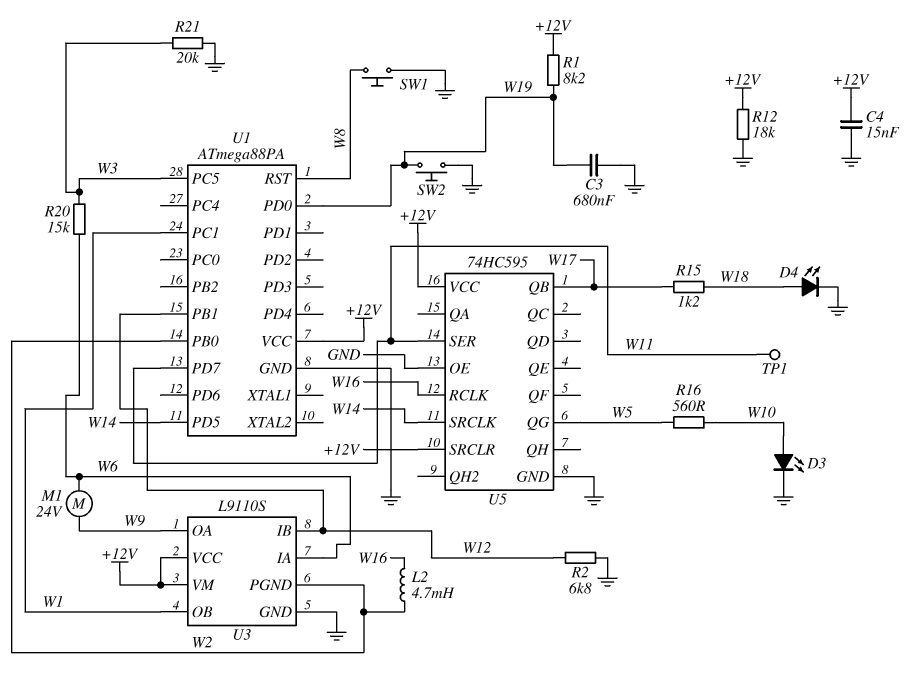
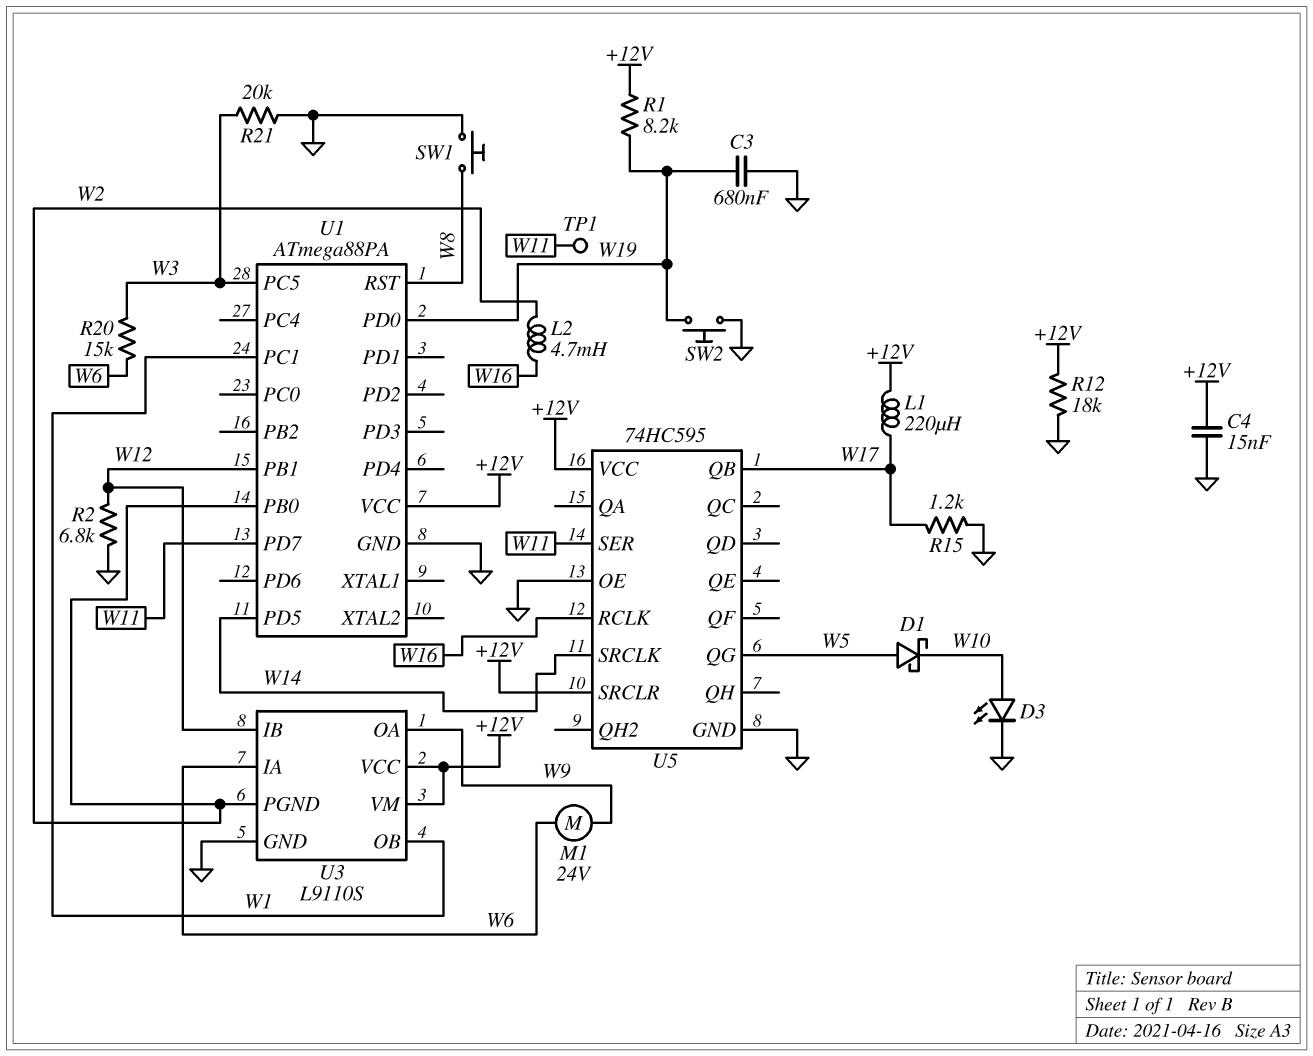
D1: none -> schottky (A W5, K W10)
D4: LED (A W18, K GND) -> none
L1: none -> 220uH (+12V, W17)
R15: 1.2k (W17, W18) -> 1.2k (GND, W17)
R16: 560 (W5, W10) -> none

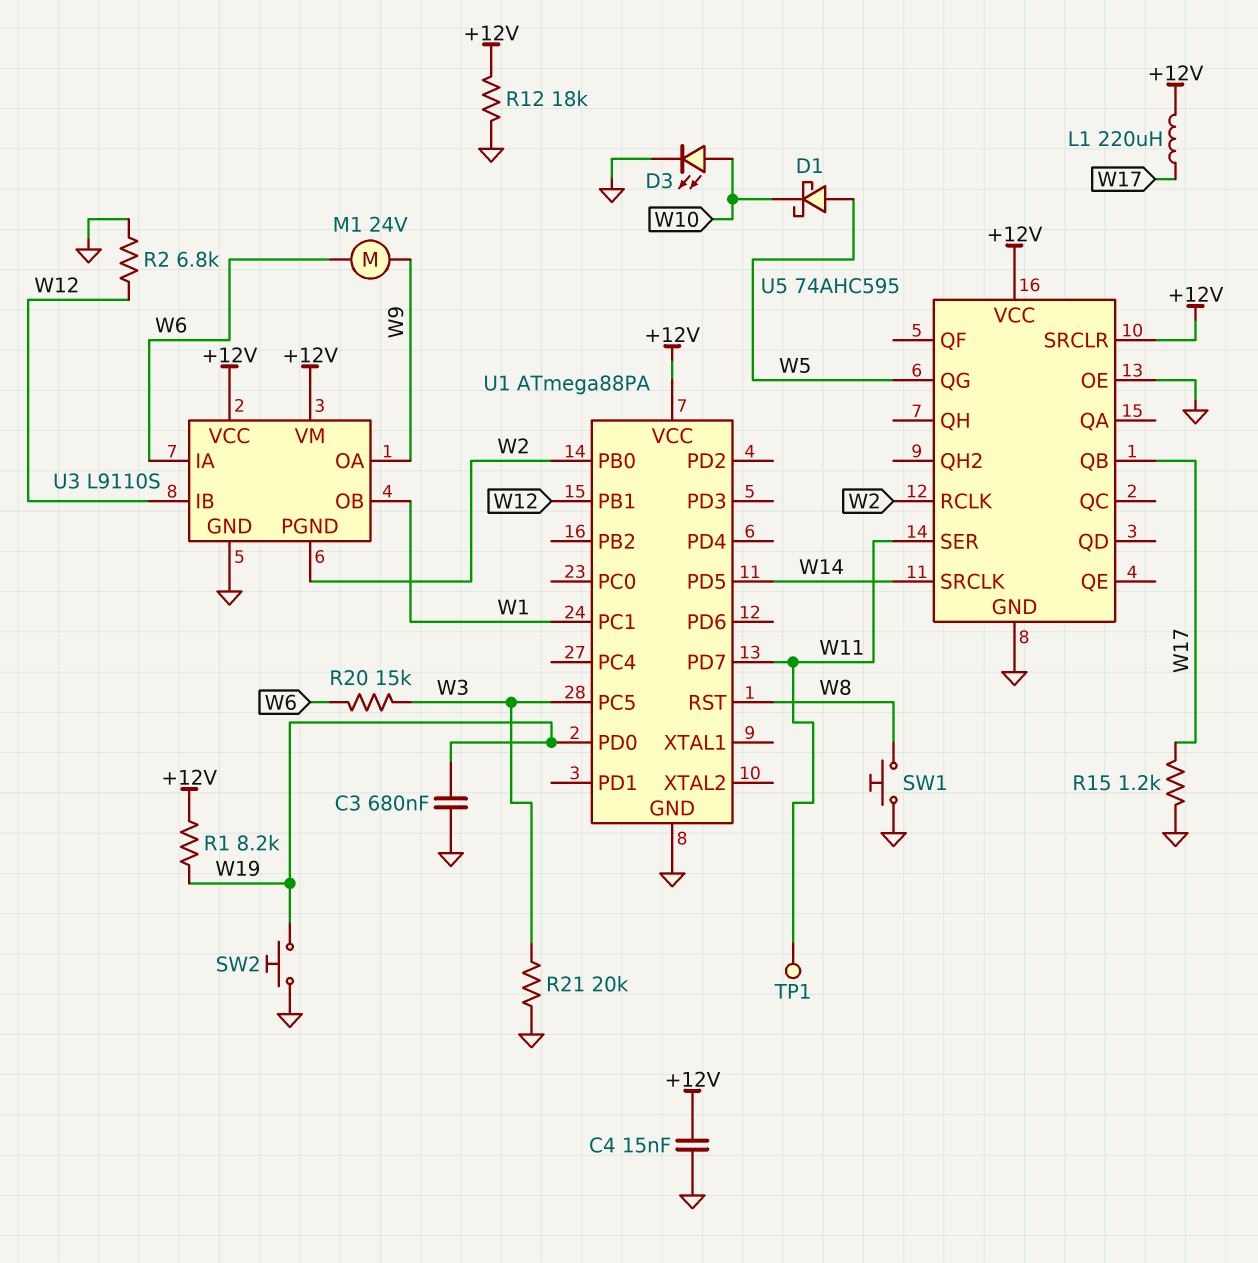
L2: 4.7mH (W2, W16) -> none
U5: 74HC595 -> 74AHC595
U5 pin RCLK: W16 -> W2

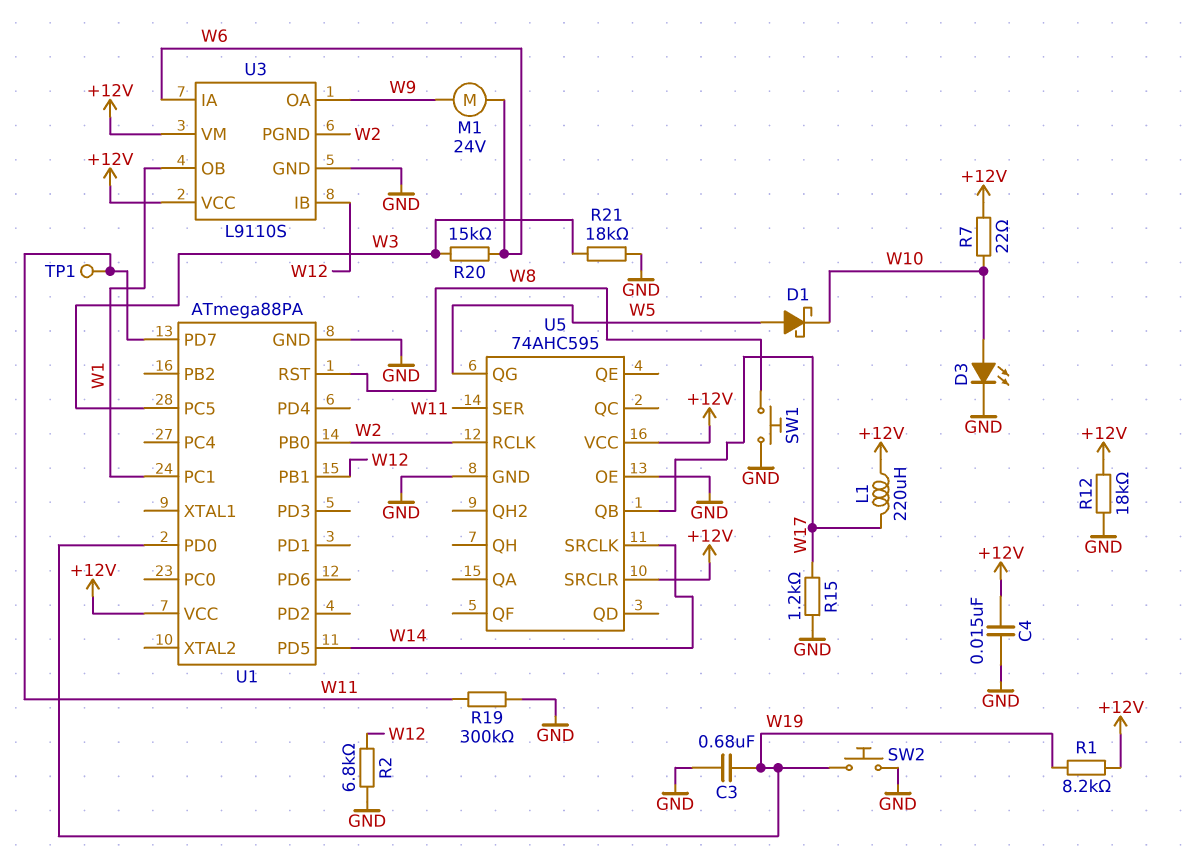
R7: none -> 22 (+12V, W10)
R19: none -> 300k (GND, W11)
R21: 20k (GND, W3) -> 18k (GND, W3)

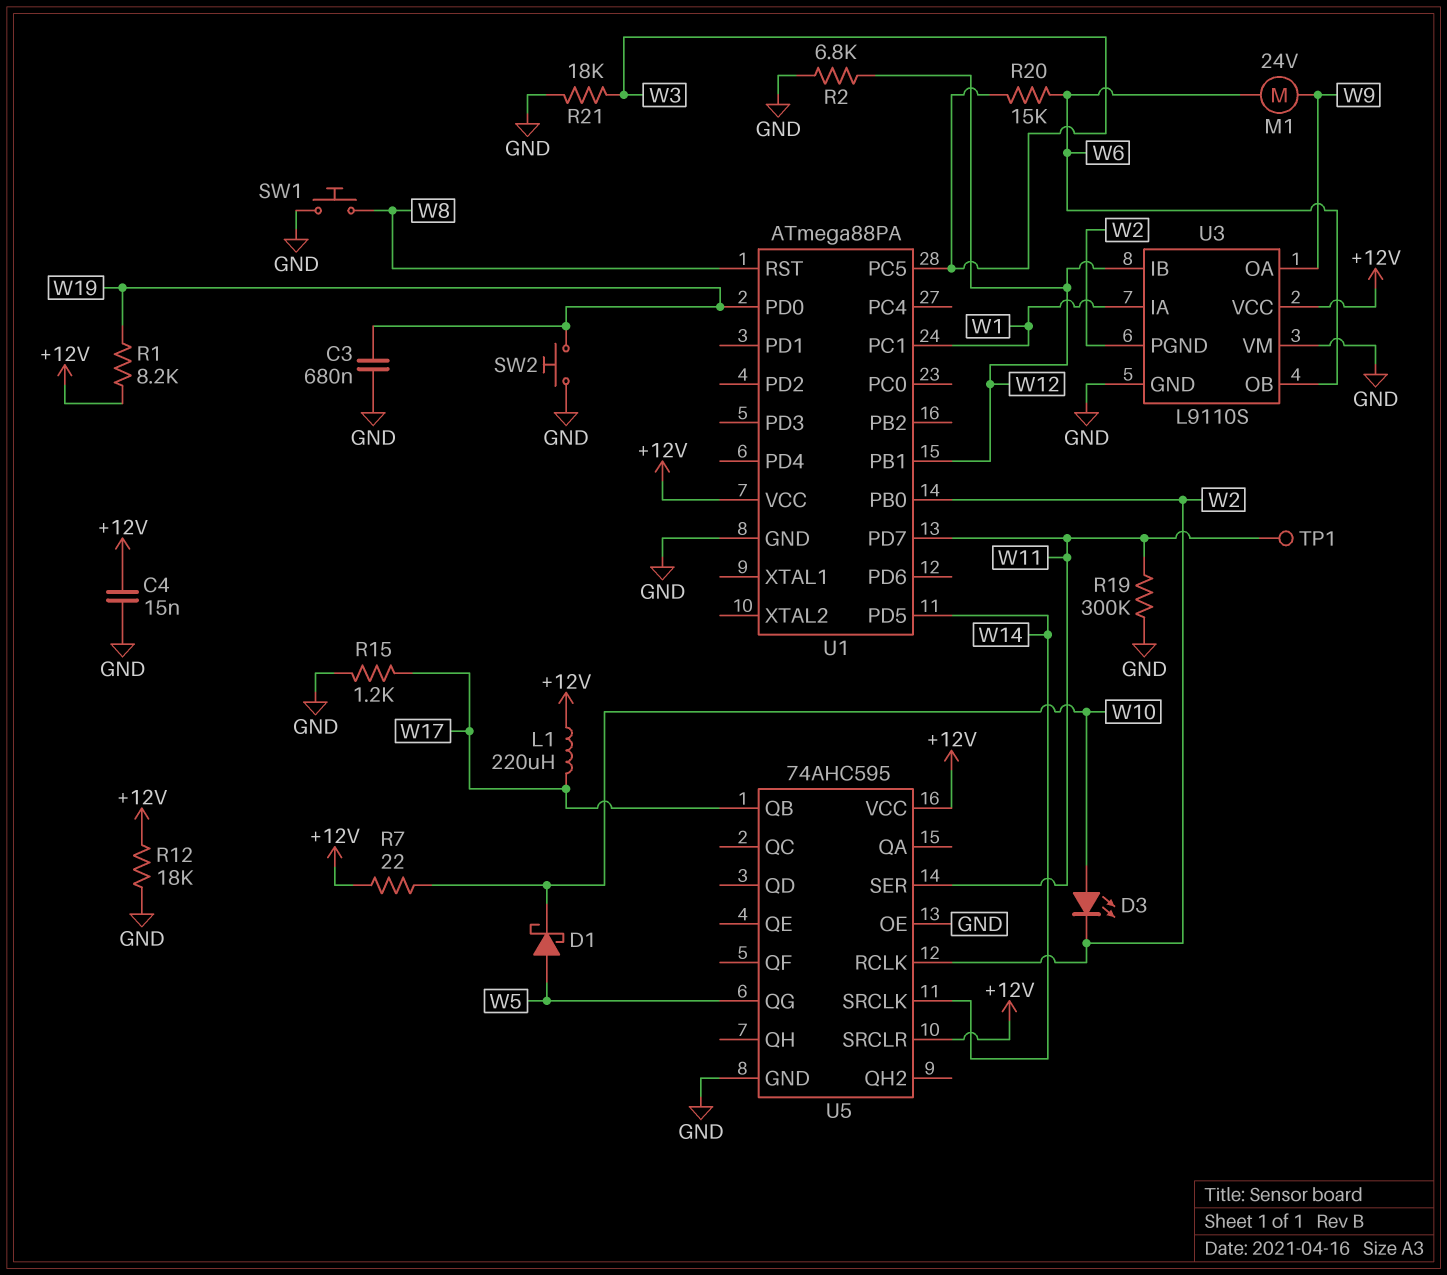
D3: LED (A W10, K GND) -> LED (A W10, K W2)
U3 pin IA: W6 -> W1
U3 pin OB: W1 -> W6
U3 pin VM: +12V -> GND

